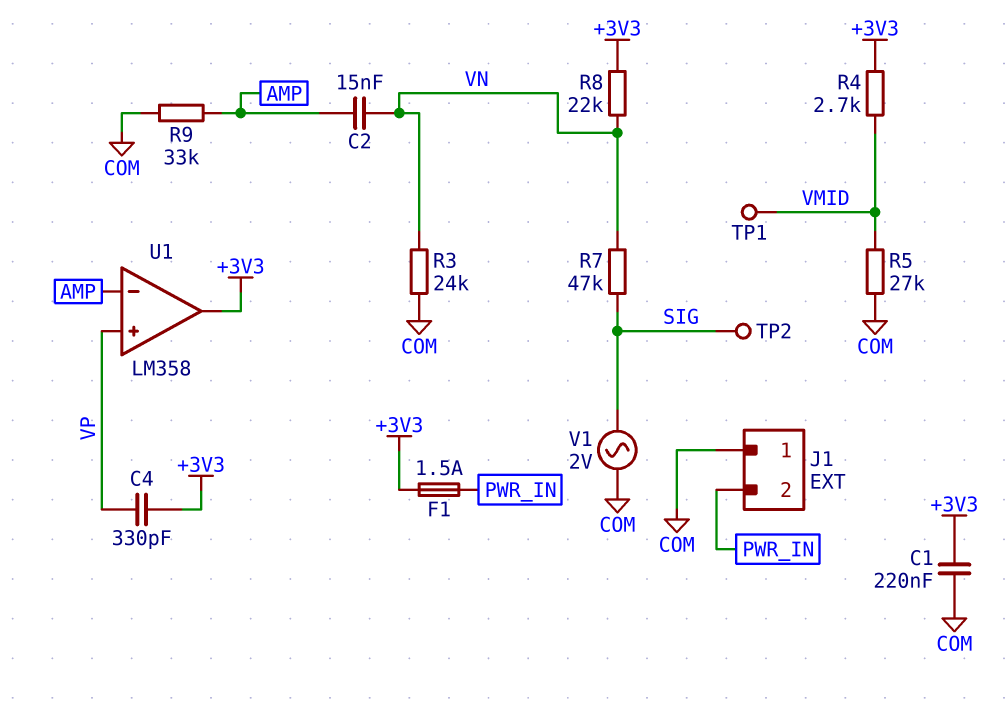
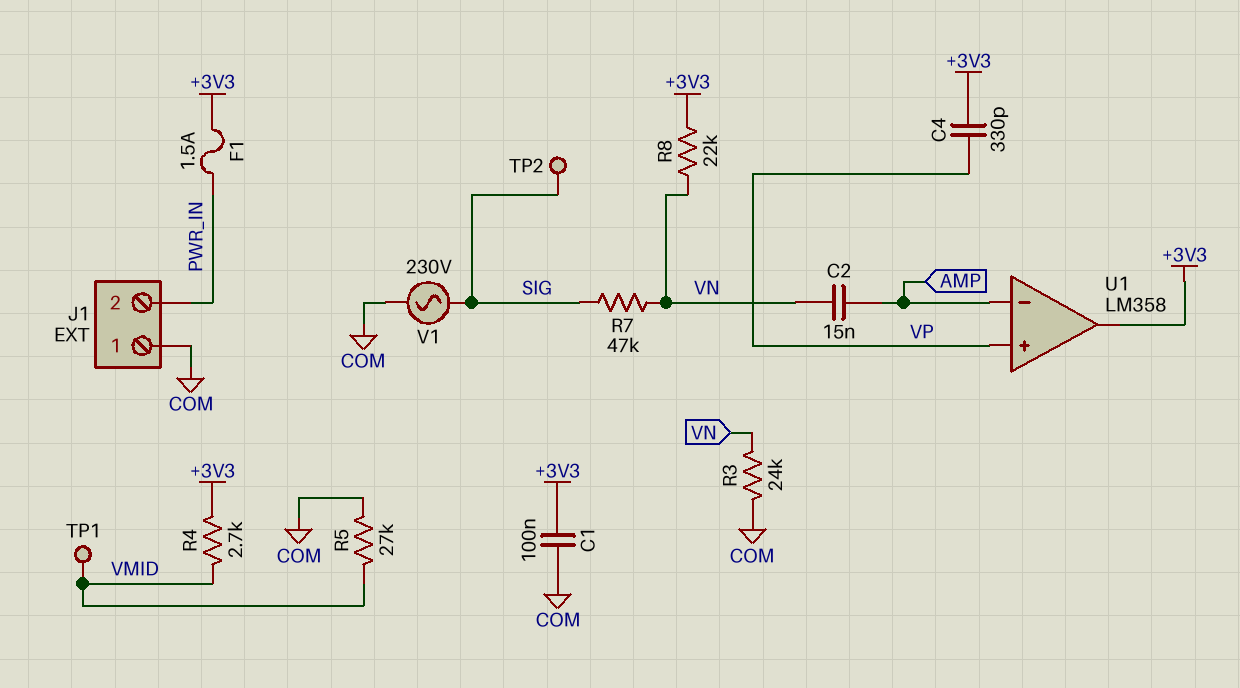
C1: 220nF (+3V3, COM) -> 100nF (+3V3, COM)
R9: 33k (AMP, COM) -> none
V1: AC 2V (COM, SIG) -> AC 230V (COM, SIG)

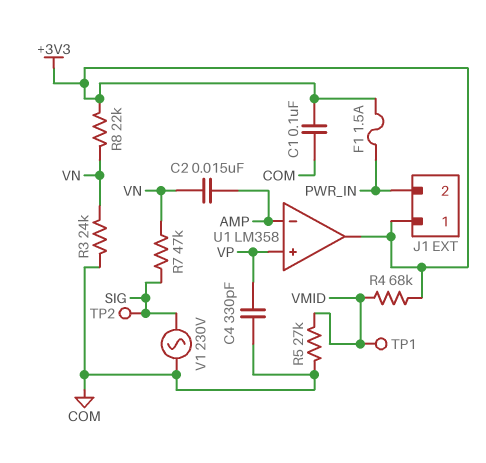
C4: 330pF (+3V3, VP) -> 330pF (COM, VP)
J1 pin 1: COM -> +3V3
R4: 2.7k (+3V3, VMID) -> 68k (+3V3, VMID)

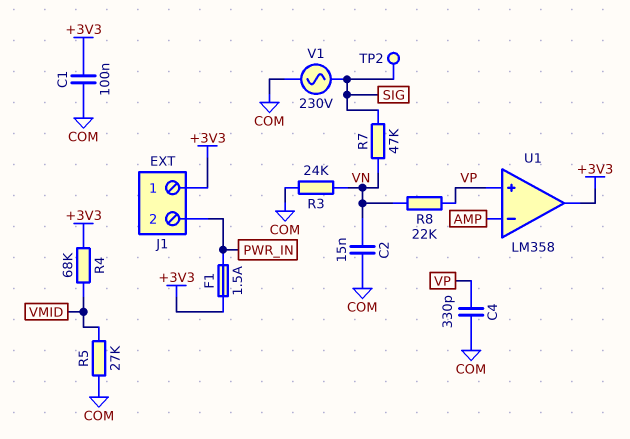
C2: 15nF (AMP, VN) -> 15nF (COM, VN)
R8: 22k (+3V3, VN) -> 22k (VN, VP)
TP1: test point (VMID) -> none

